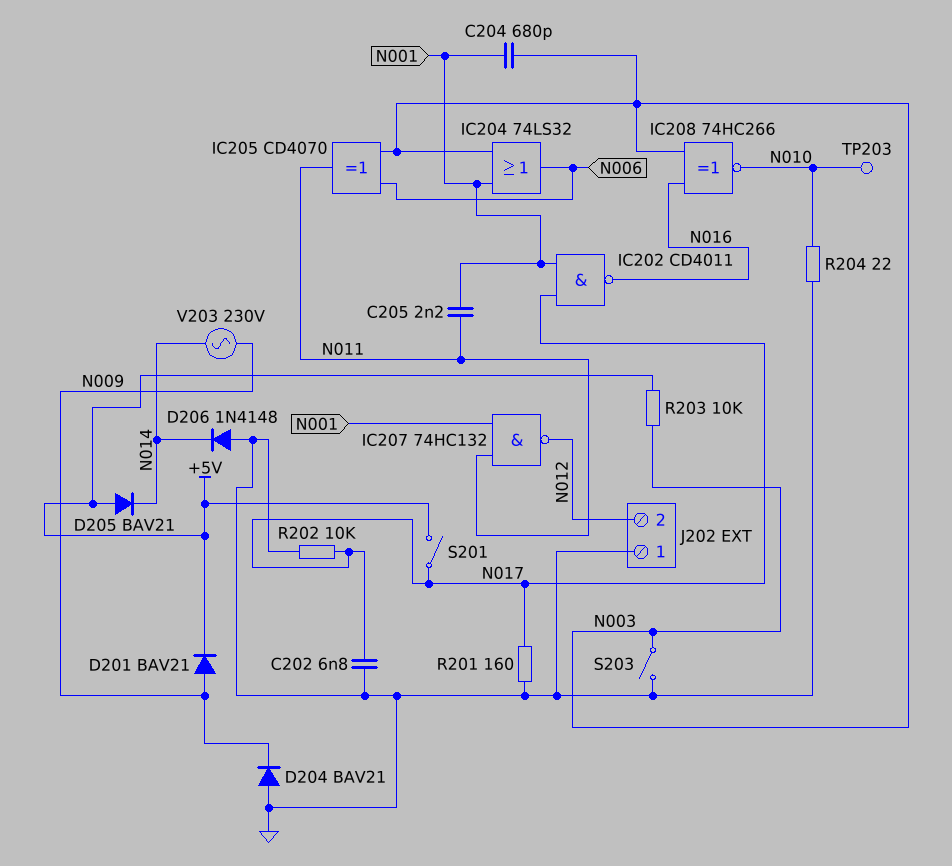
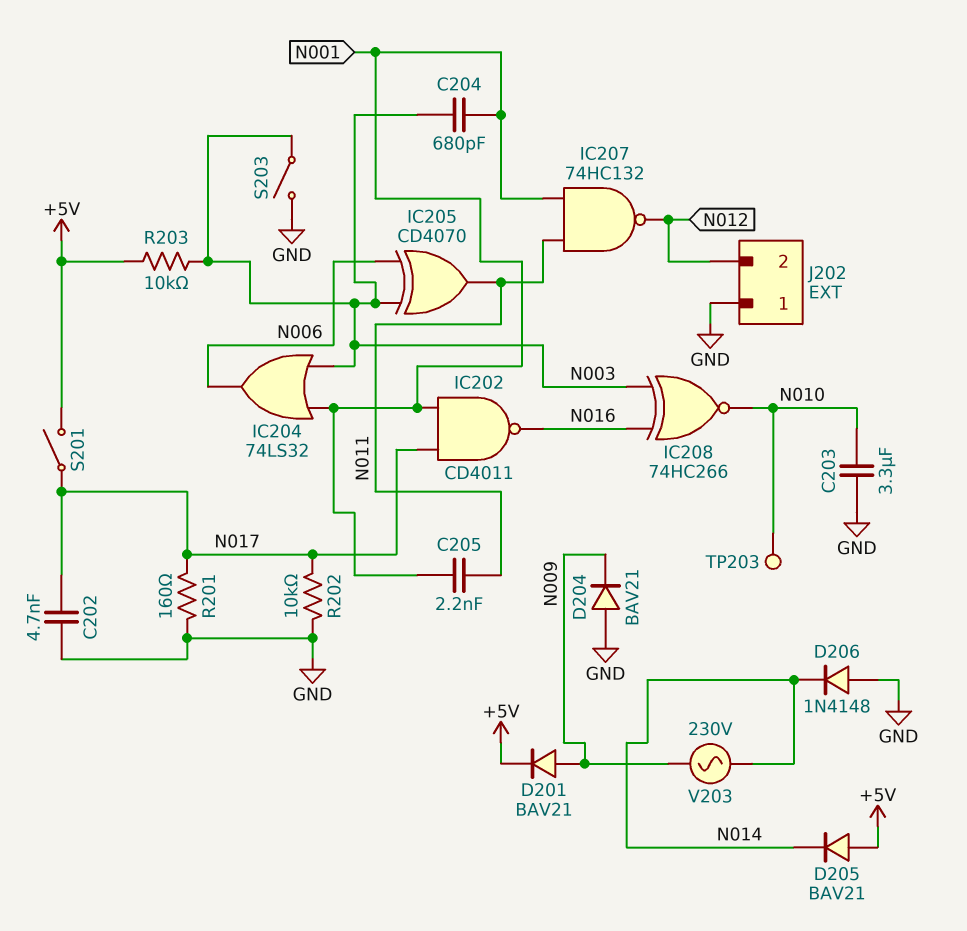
C202: 6.8nF (GND, N017) -> 4.7nF (GND, N017)
C203: none -> 3.3uF (GND, N010)
R204: 22 (GND, N010) -> none

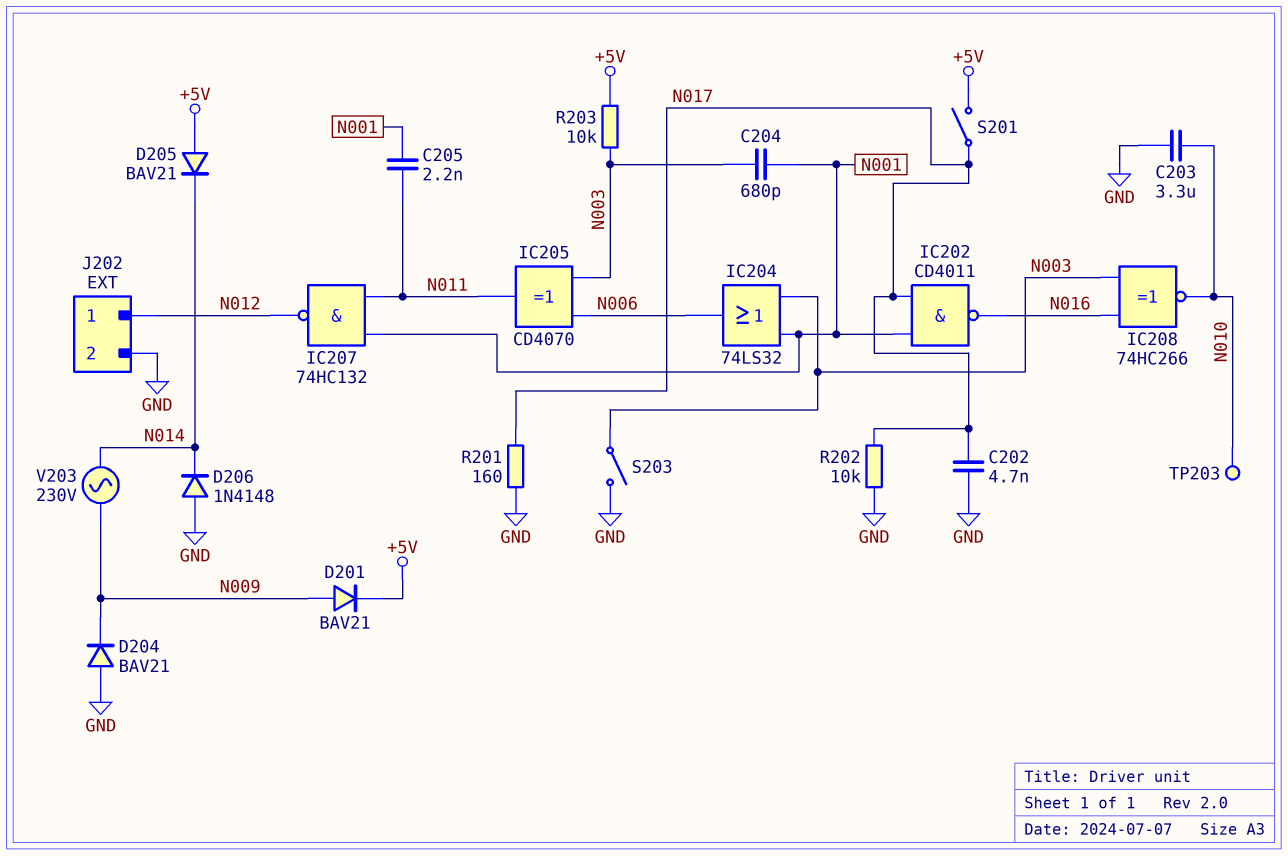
J202 pin 1: GND -> N012
J202 pin 2: N012 -> GND

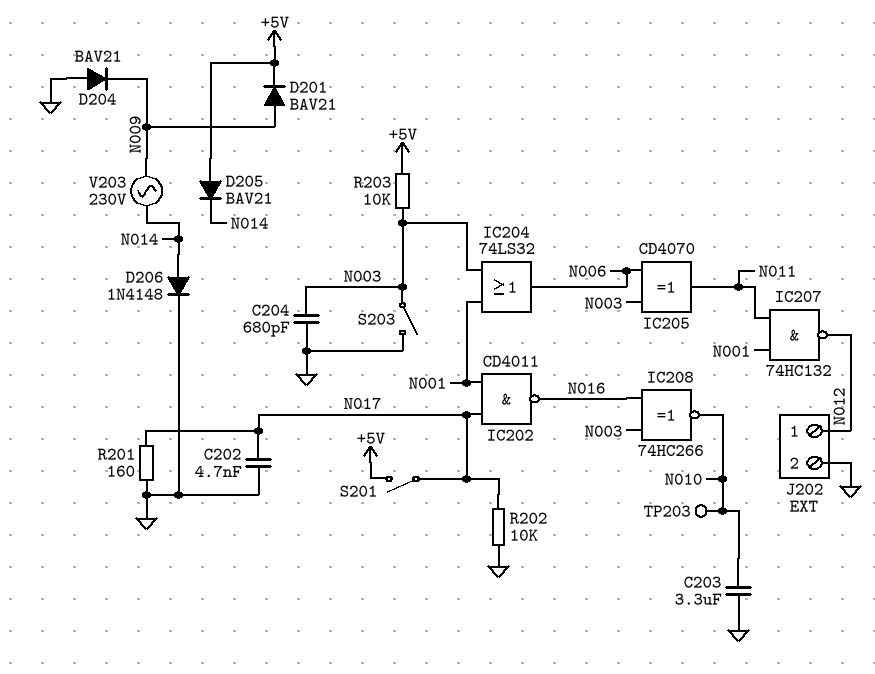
C204: 680pF (N001, N003) -> 680pF (GND, N003)
C205: 2.2nF (N001, N011) -> none
D206: diode 1N4148 (A GND, K N014) -> diode 1N4148 (A N014, K GND)

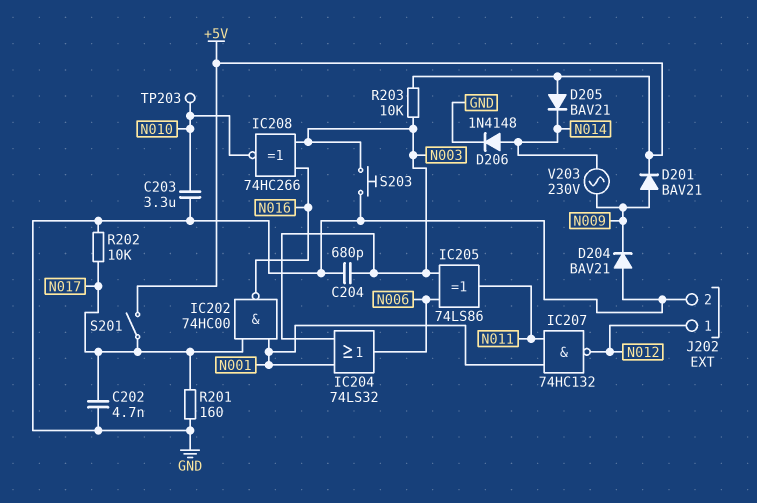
IC202: NAND CD4011 (in N001, in N017, out N016) -> NAND 74HC00 (in N001, in N017, out N016)
IC205: XOR CD4070 (in N003, in N006, out N011) -> XOR 74LS86 (in N003, in N006, out N011)
S203: switch (GND, N003) -> button (GND, N003)

